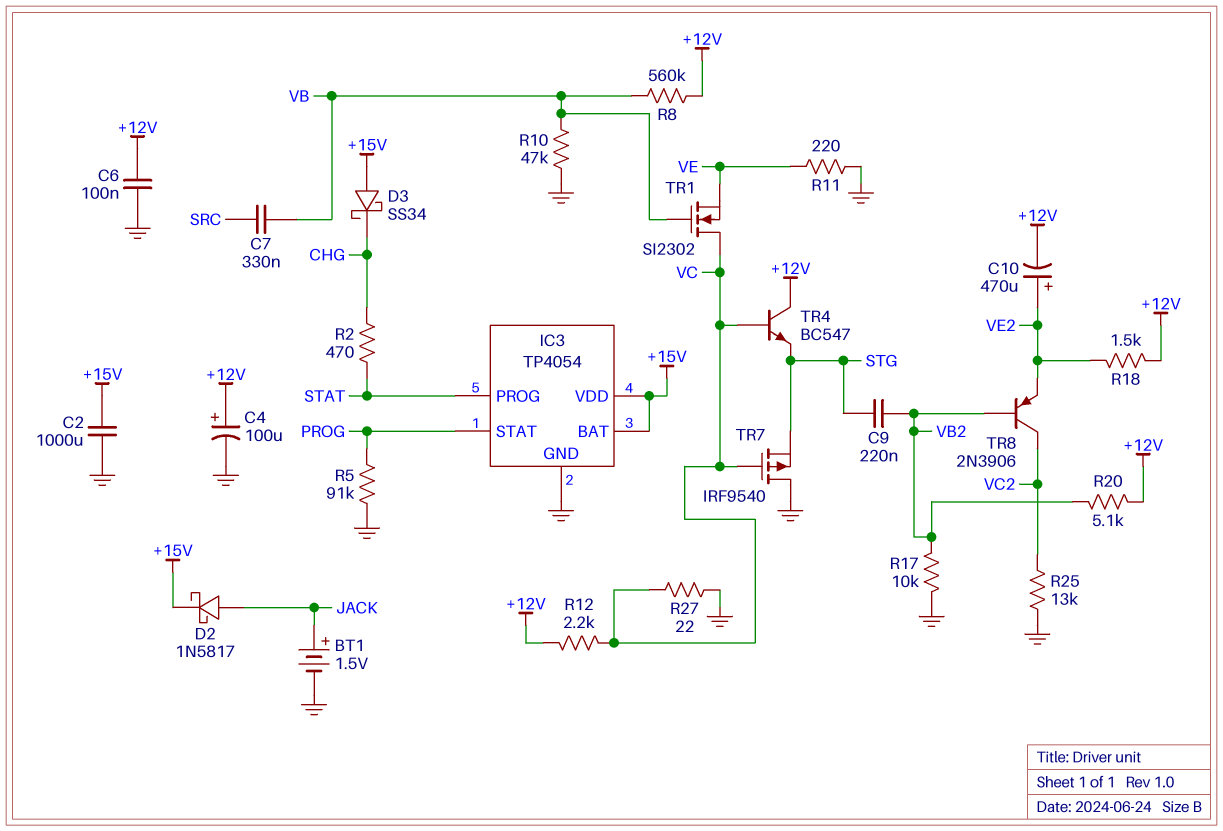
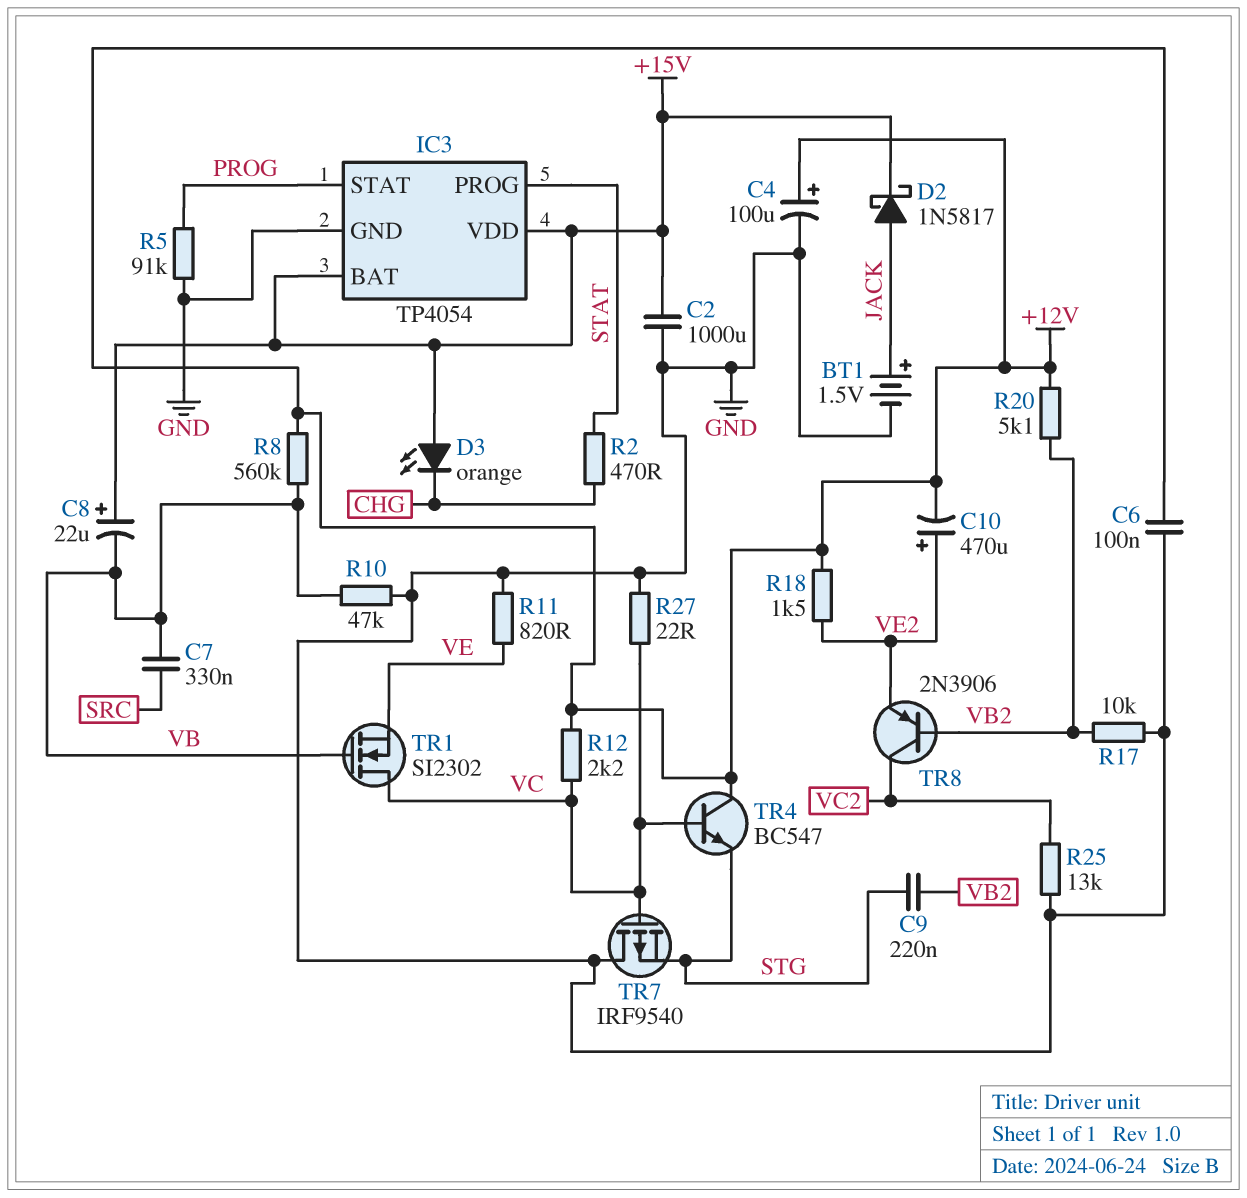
C8: none -> 22uF (plus +15V, minus VB)
D3: schottky SS34 (A +15V, K CHG) -> LED orange (A +15V, K CHG)
R11: 220 (GND, VE) -> 820 (GND, VE)

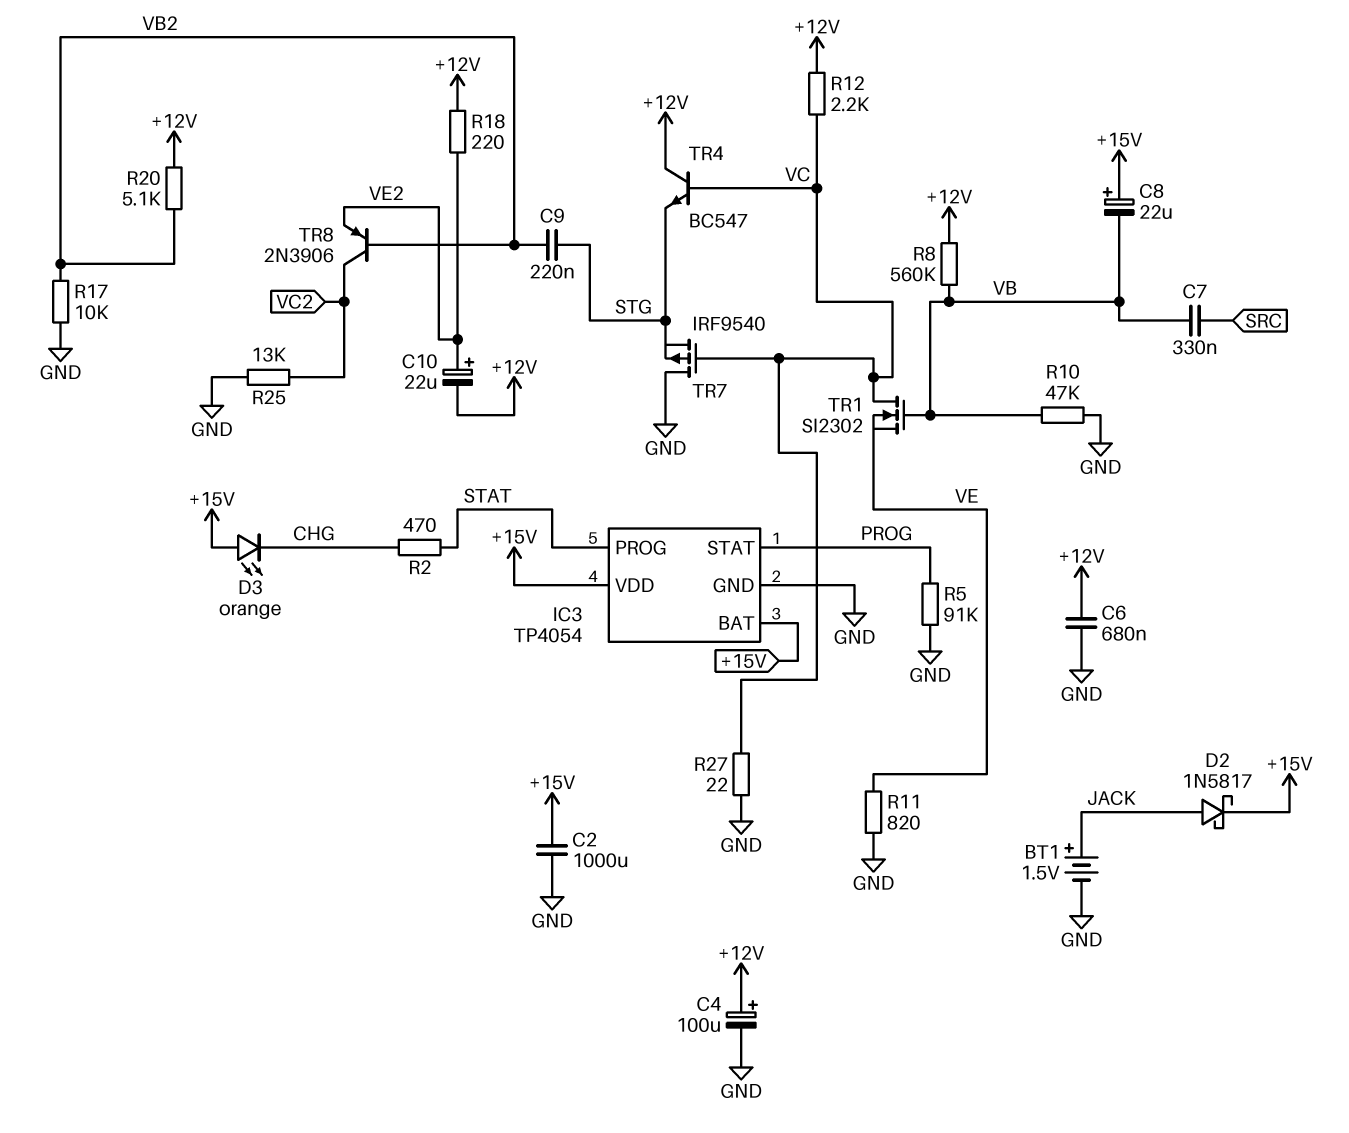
C6: 100nF (+12V, GND) -> 680nF (+12V, GND)
C10: 470uF (plus VE2, minus +12V) -> 22uF (plus VE2, minus +12V)
R18: 1.5k (+12V, VE2) -> 220 (+12V, VE2)

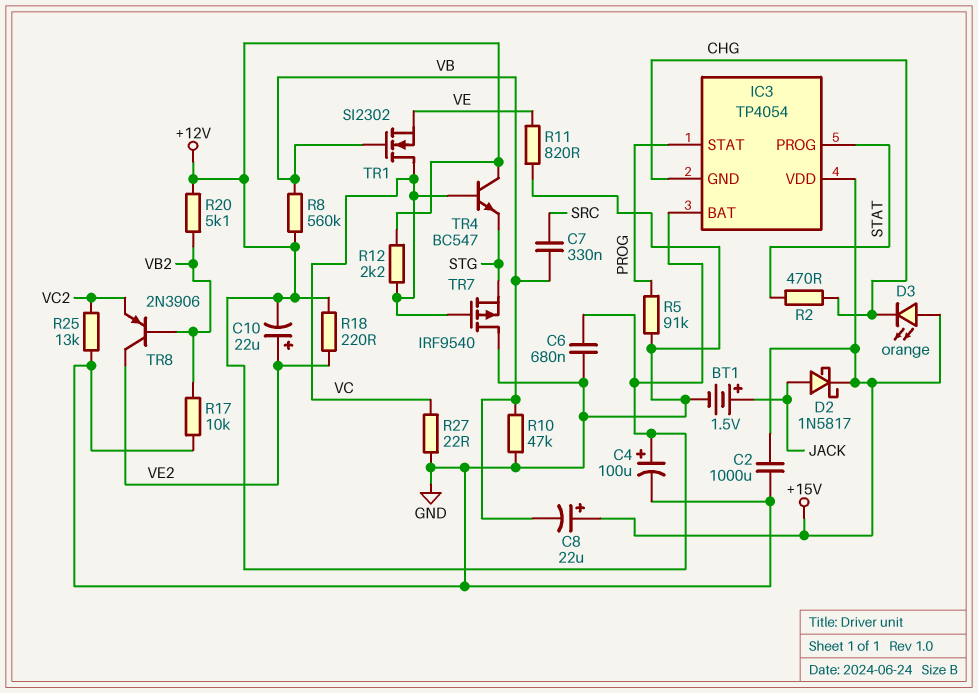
C9: 220nF (STG, VB2) -> none
IC3 pin BAT: +15V -> +12V
IC3 pin GND: GND -> CHG
TR8: PNP 2N3906 (B VB2, C VC2, E VE2) -> PNP 2N3906 (B VB2, C VE2, E VC2)

